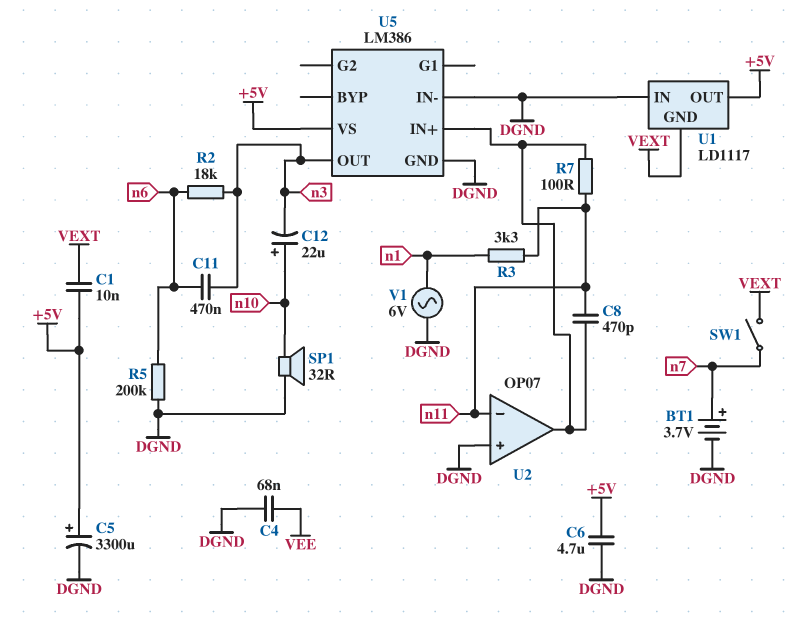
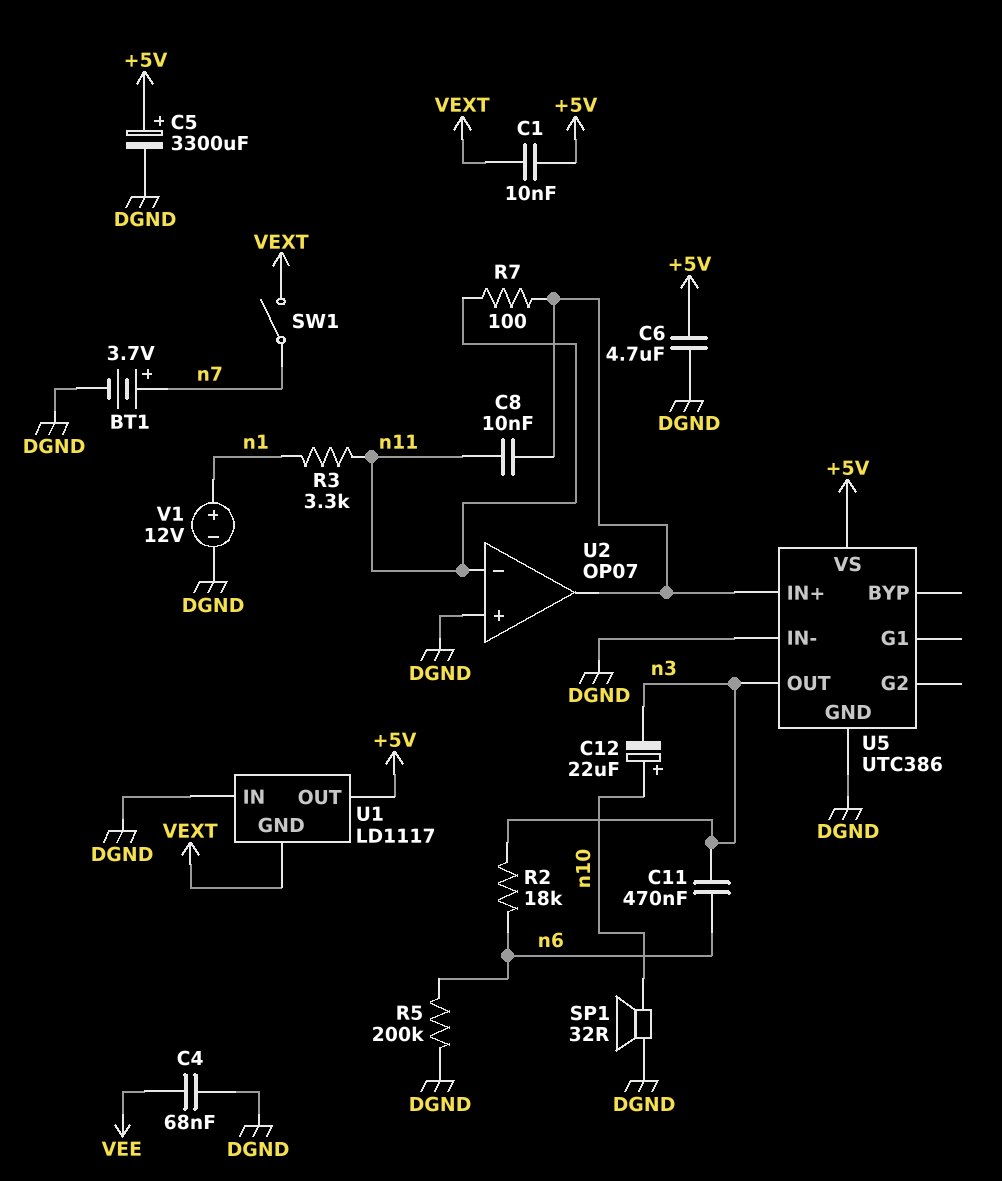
C8: 470pF (U2/out, n11) -> 10nF (U2/out, n11)
U5: LM386 -> UTC386
V1: AC 6V (DGND, n1) -> 12V (plus n1, minus DGND)

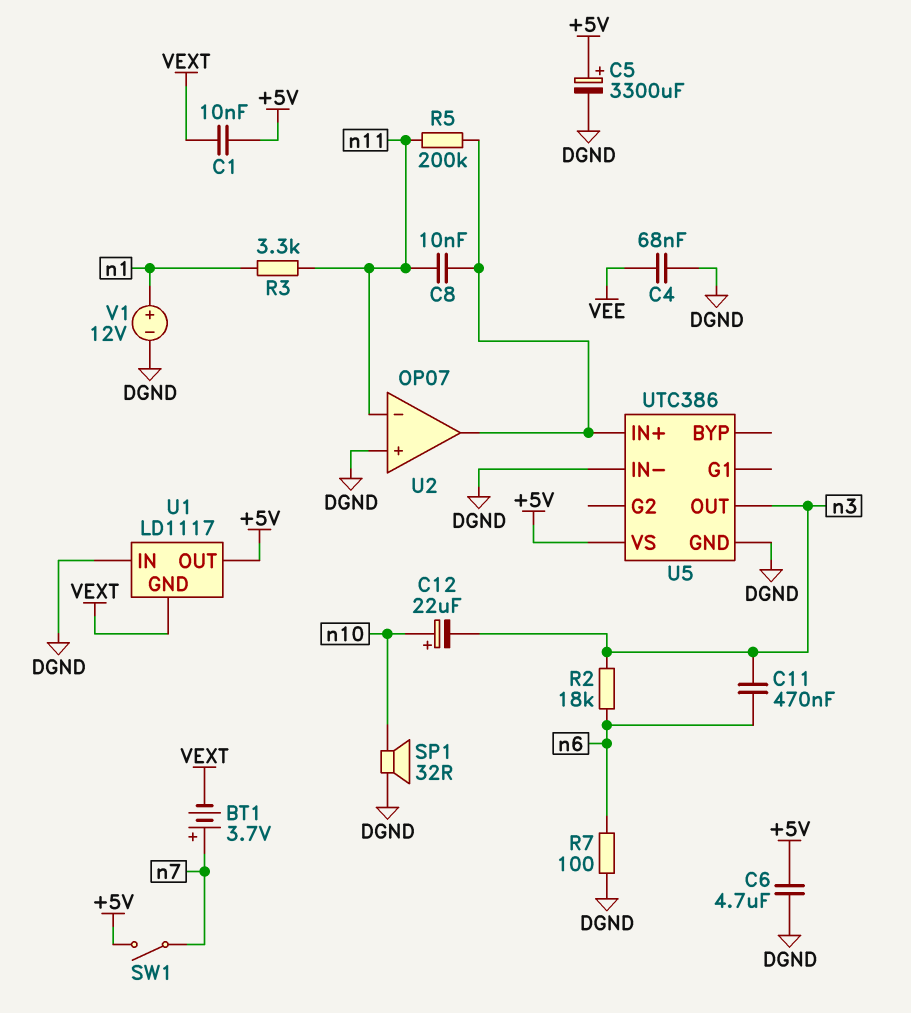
BT1: 3.7V (plus n7, minus DGND) -> 3.7V (plus n7, minus VEXT)
R5: 200k (DGND, n6) -> 200k (U2/out, n11)
R7: 100 (U2/out, n11) -> 100 (DGND, n6)
SW1: switch (VEXT, n7) -> switch (+5V, n7)

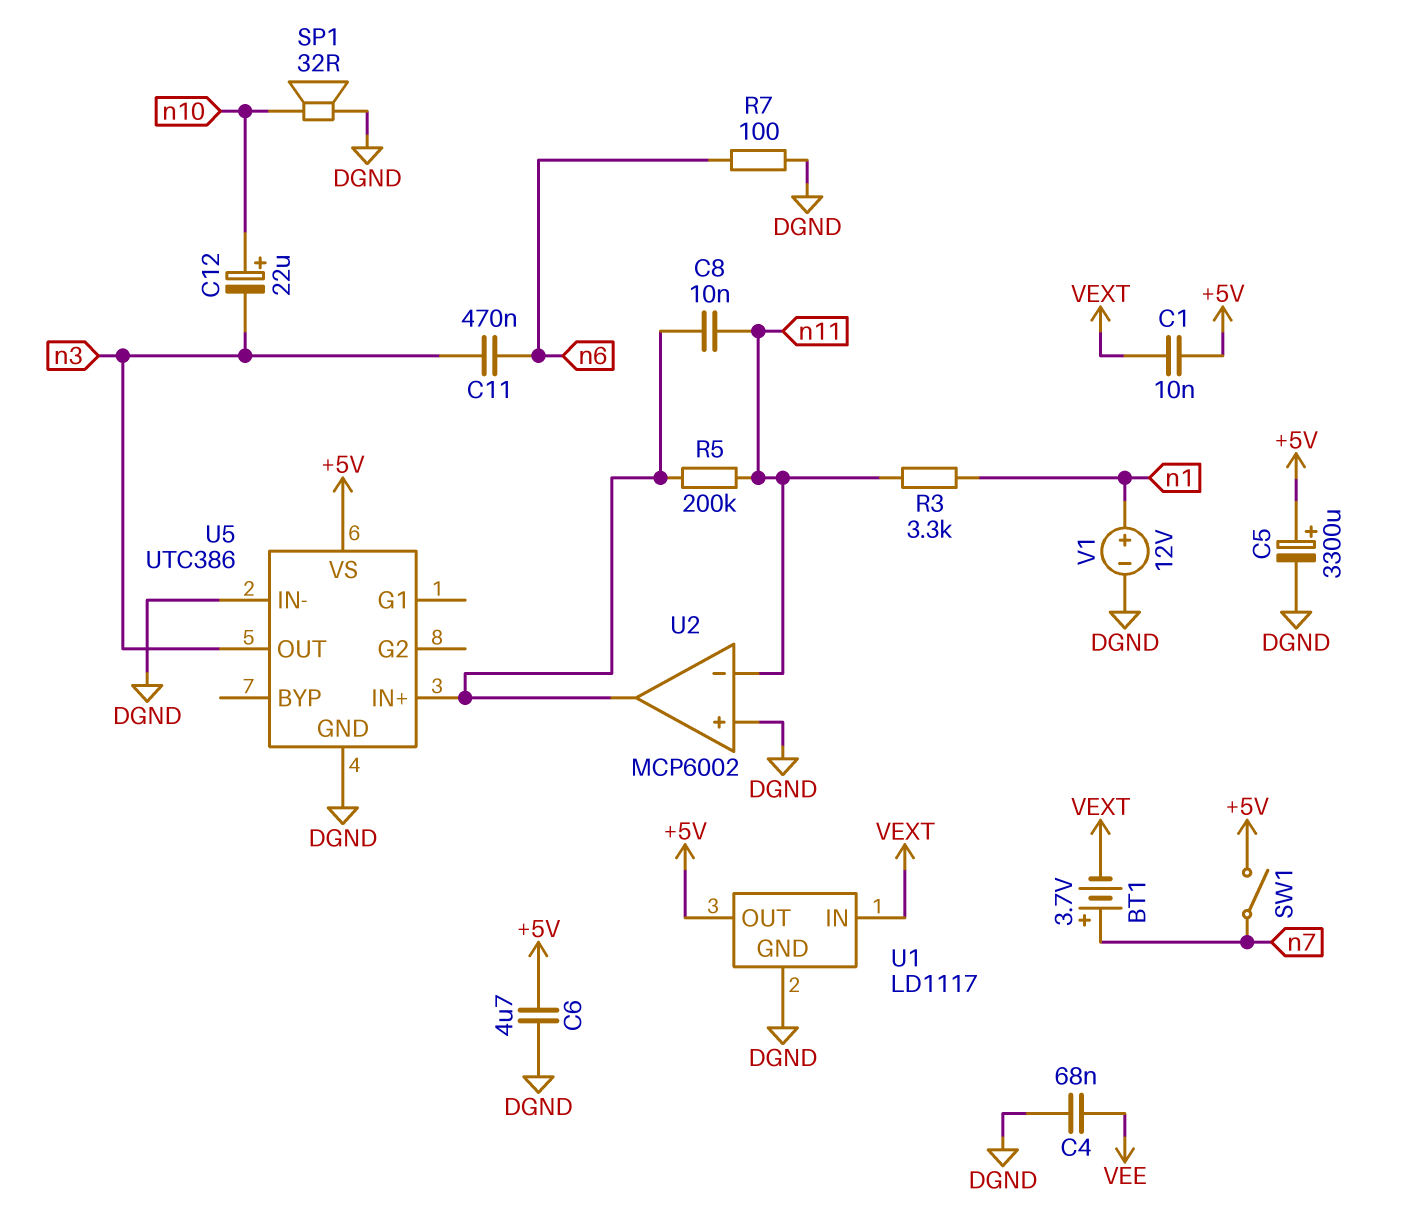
R2: 18k (n3, n6) -> none
U1 pin GND: VEXT -> DGND
U1 pin IN: DGND -> VEXT
U2: OP07 -> MCP6002

